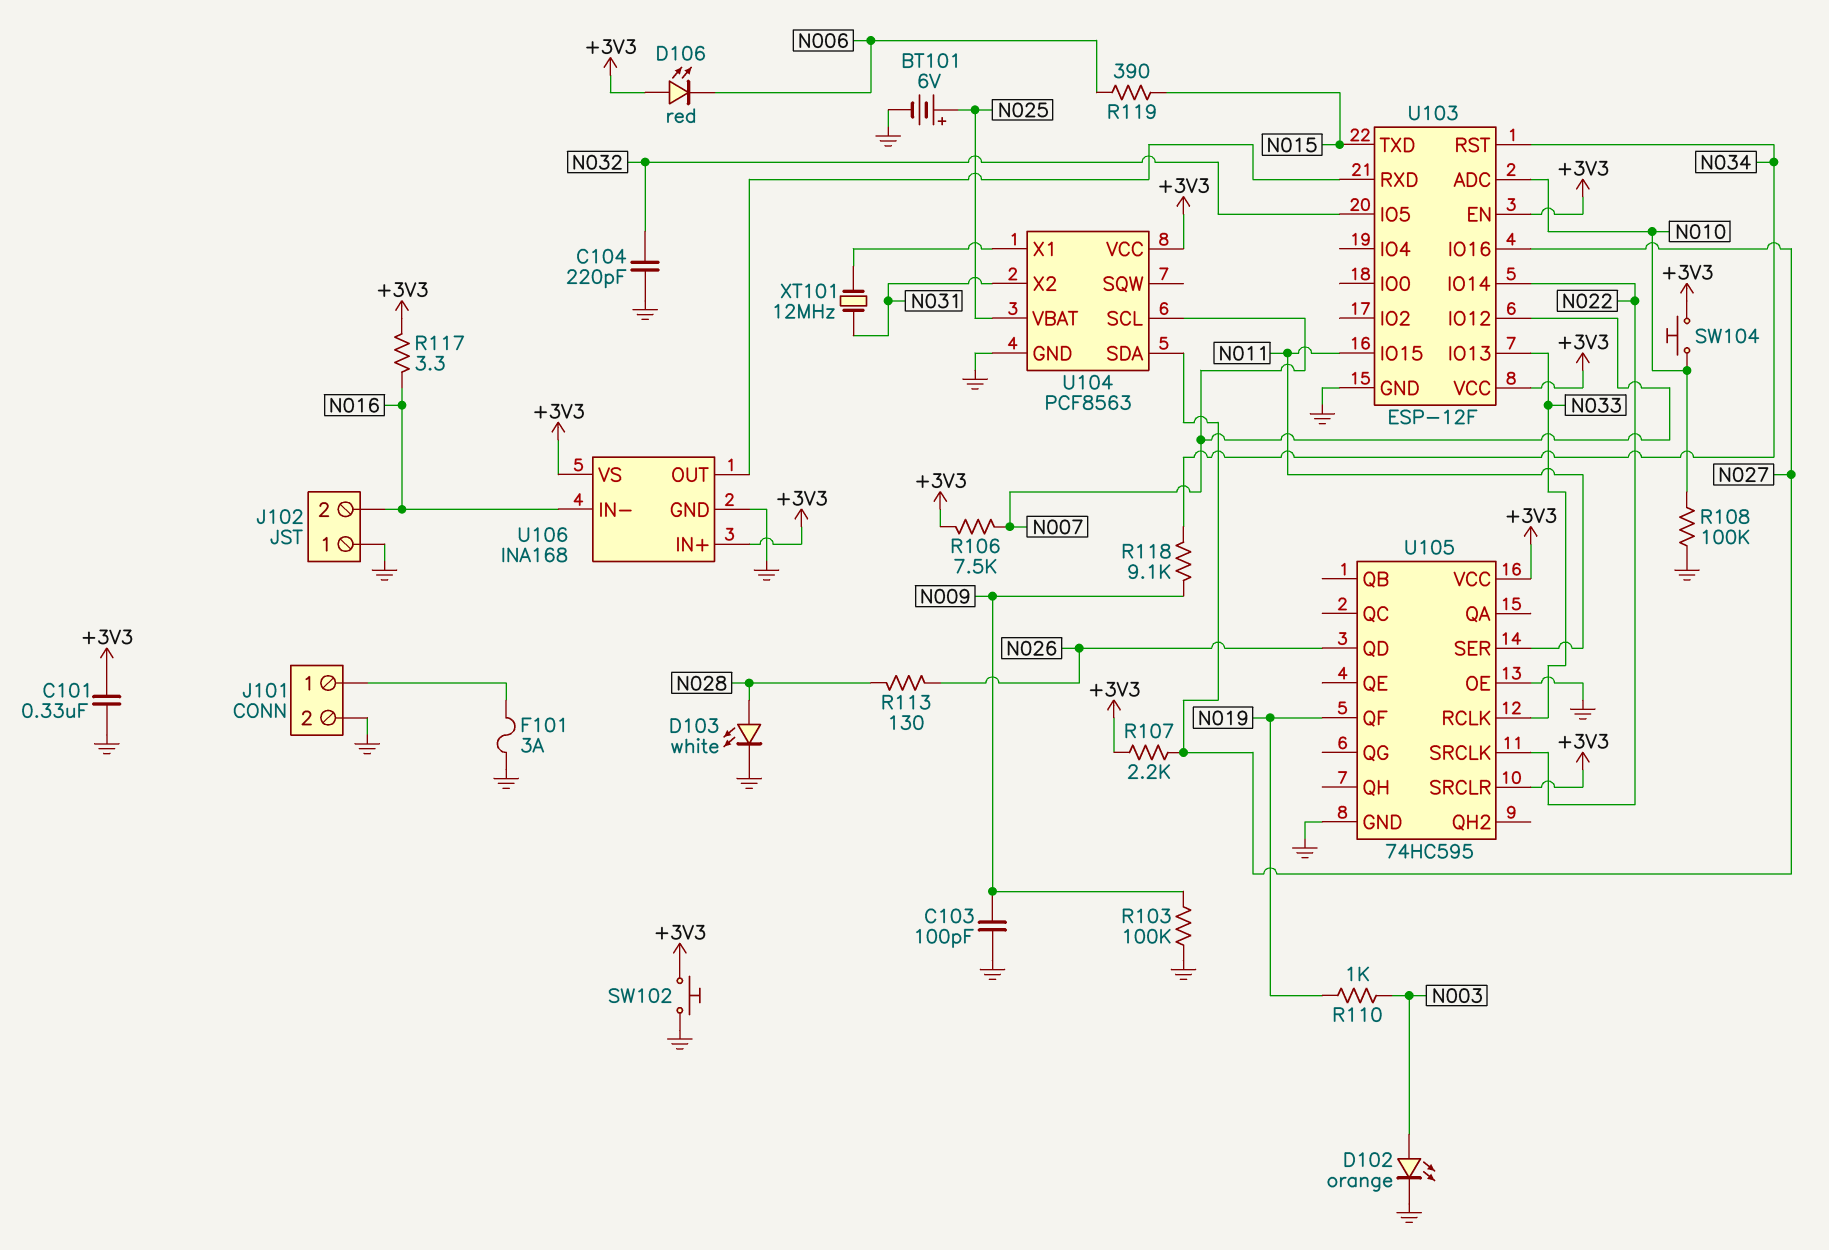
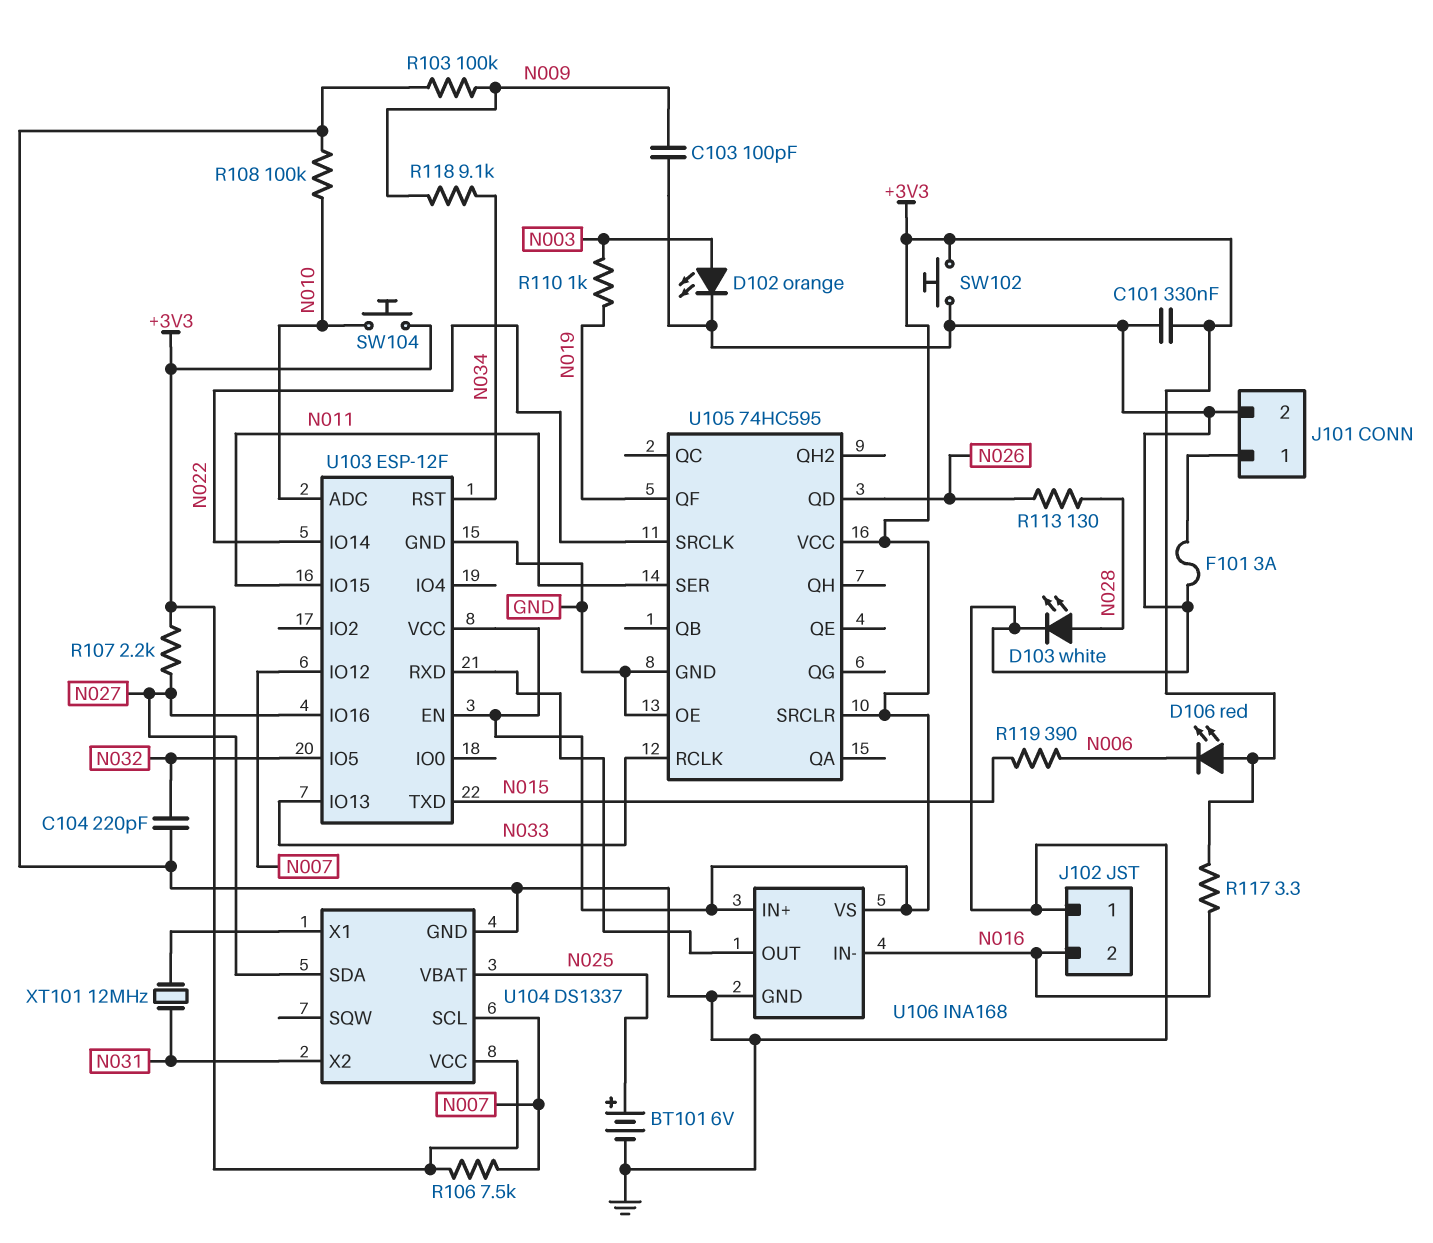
U104: PCF8563 -> DS1337

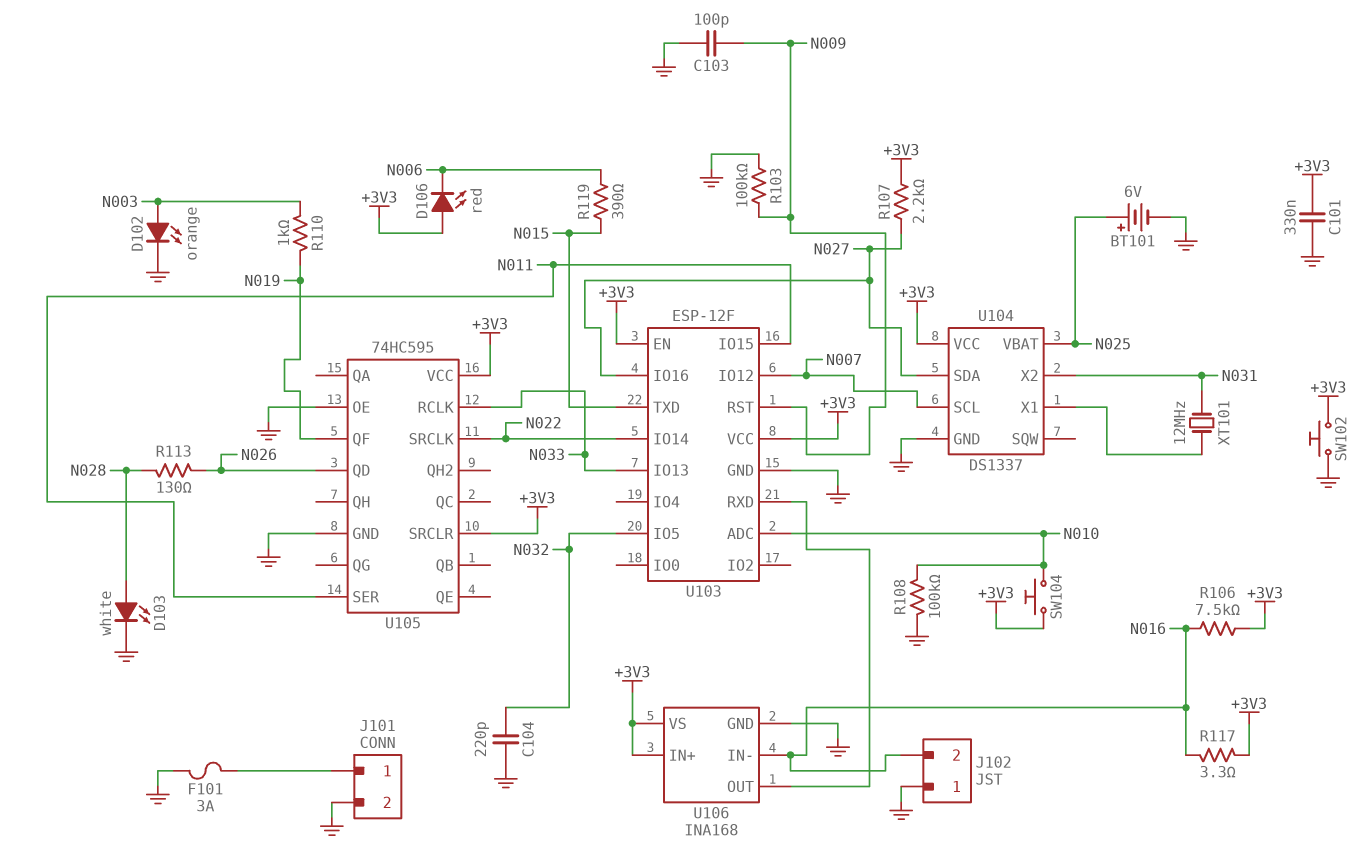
R106: 7.5k (+3V3, N007) -> 7.5k (+3V3, N016)
R118: 9.1k (N009, N034) -> none
U103 pin RST: N034 -> N009

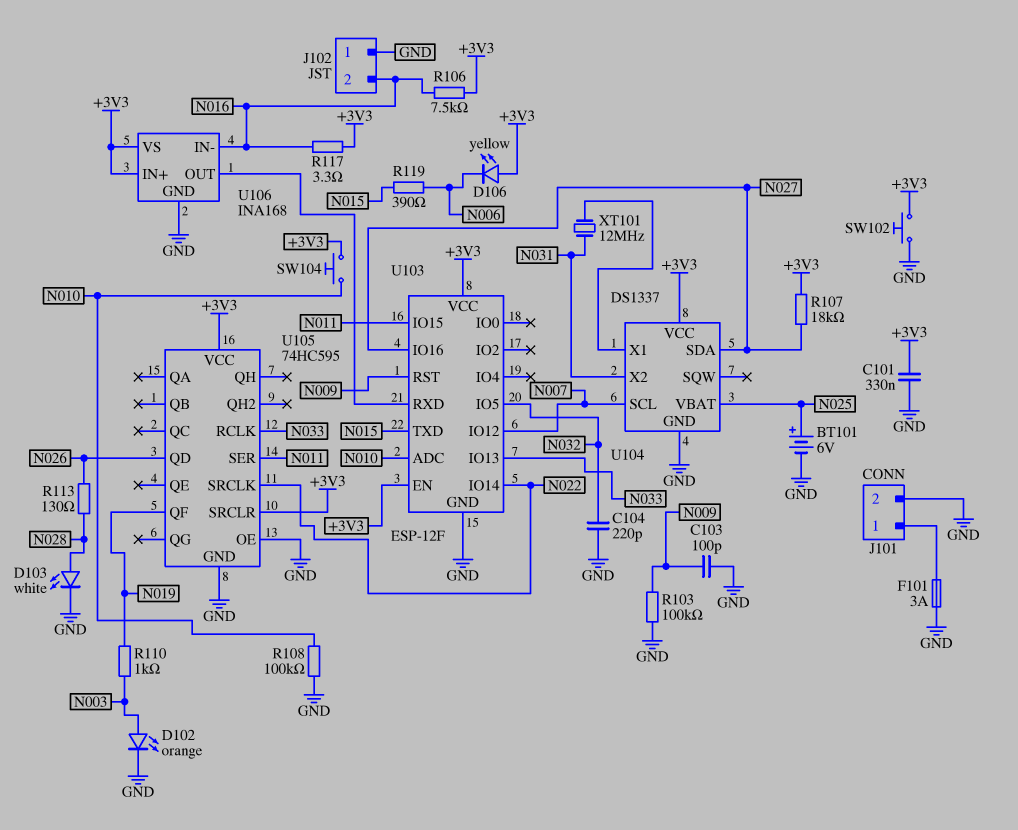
D106: LED red (A +3V3, K N006) -> LED yellow (A +3V3, K N006)
R107: 2.2k (+3V3, N027) -> 18k (+3V3, N027)

